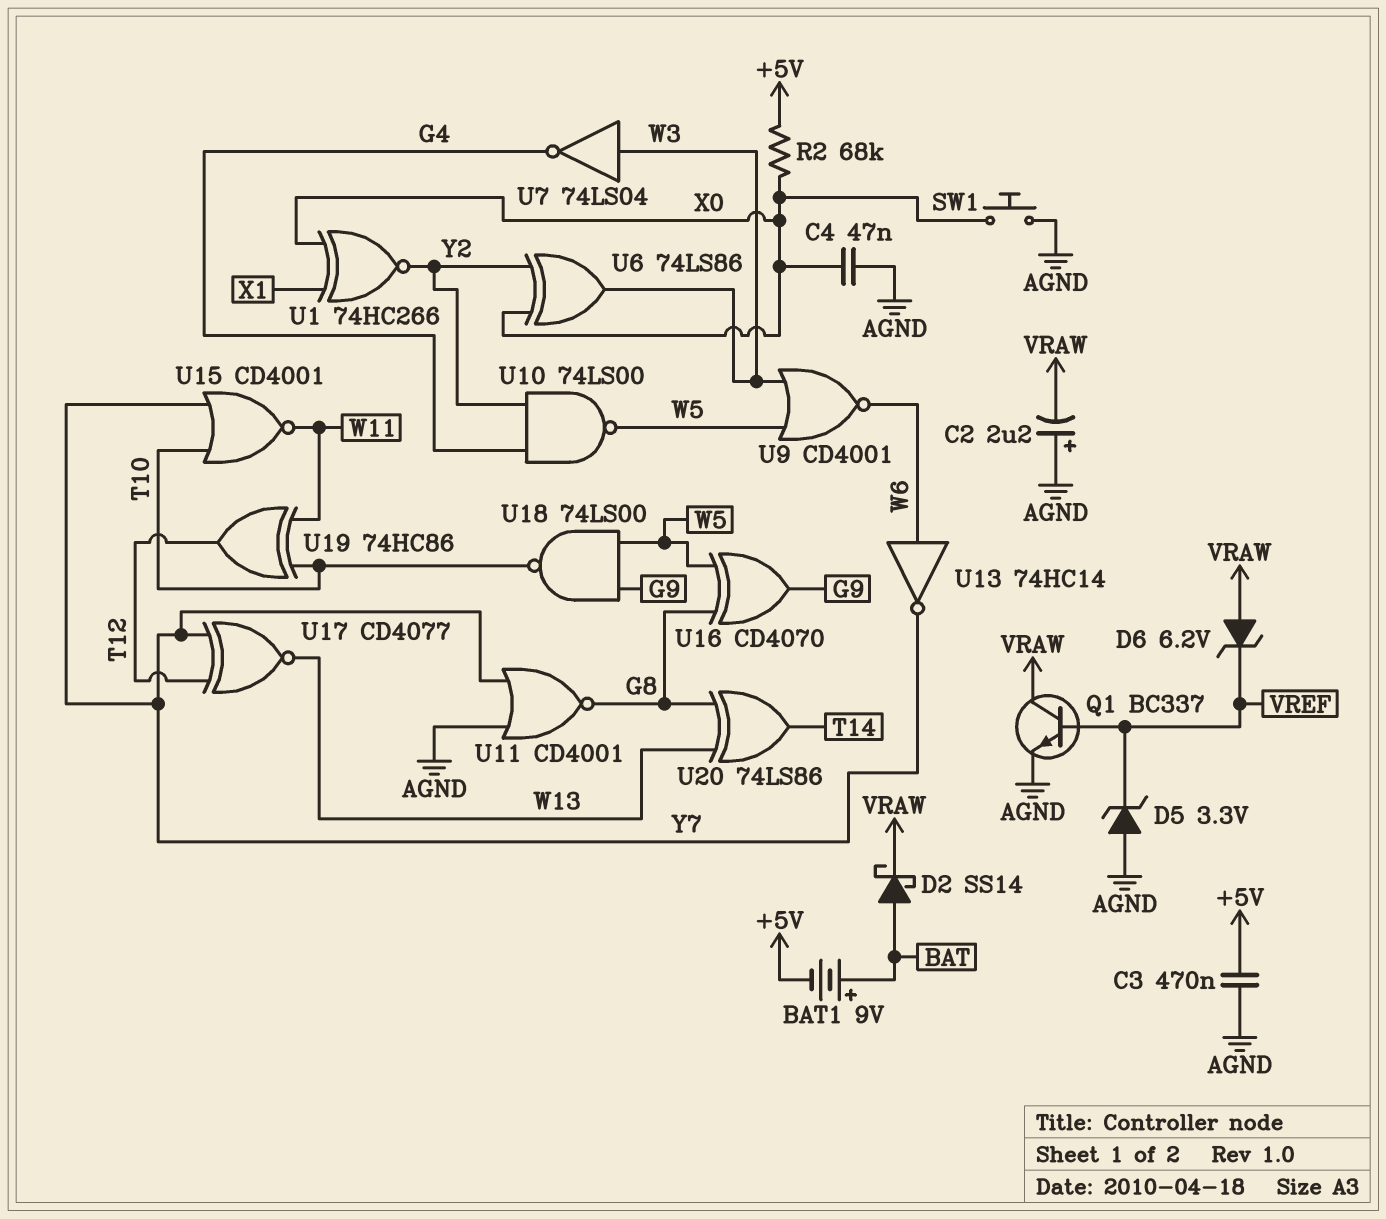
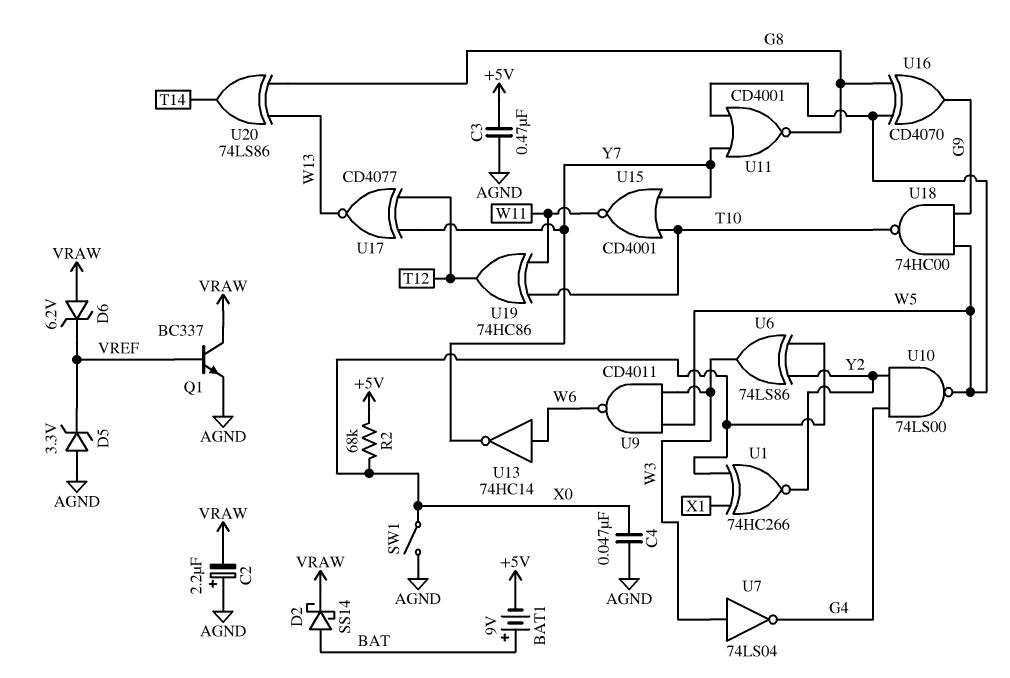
SW1: button (AGND, X0) -> switch (AGND, X0)
U9: NOR CD4001 (in W3, in W5, out W6) -> NAND CD4011 (in W3, in W5, out W6)
U11: NOR CD4001 (in AGND, in Y7, out G8) -> NOR CD4001 (in W5, in Y7, out G8)
U18: NAND 74LS00 (in G9, in W5, out T10) -> NAND 74HC00 (in G9, in W5, out T10)

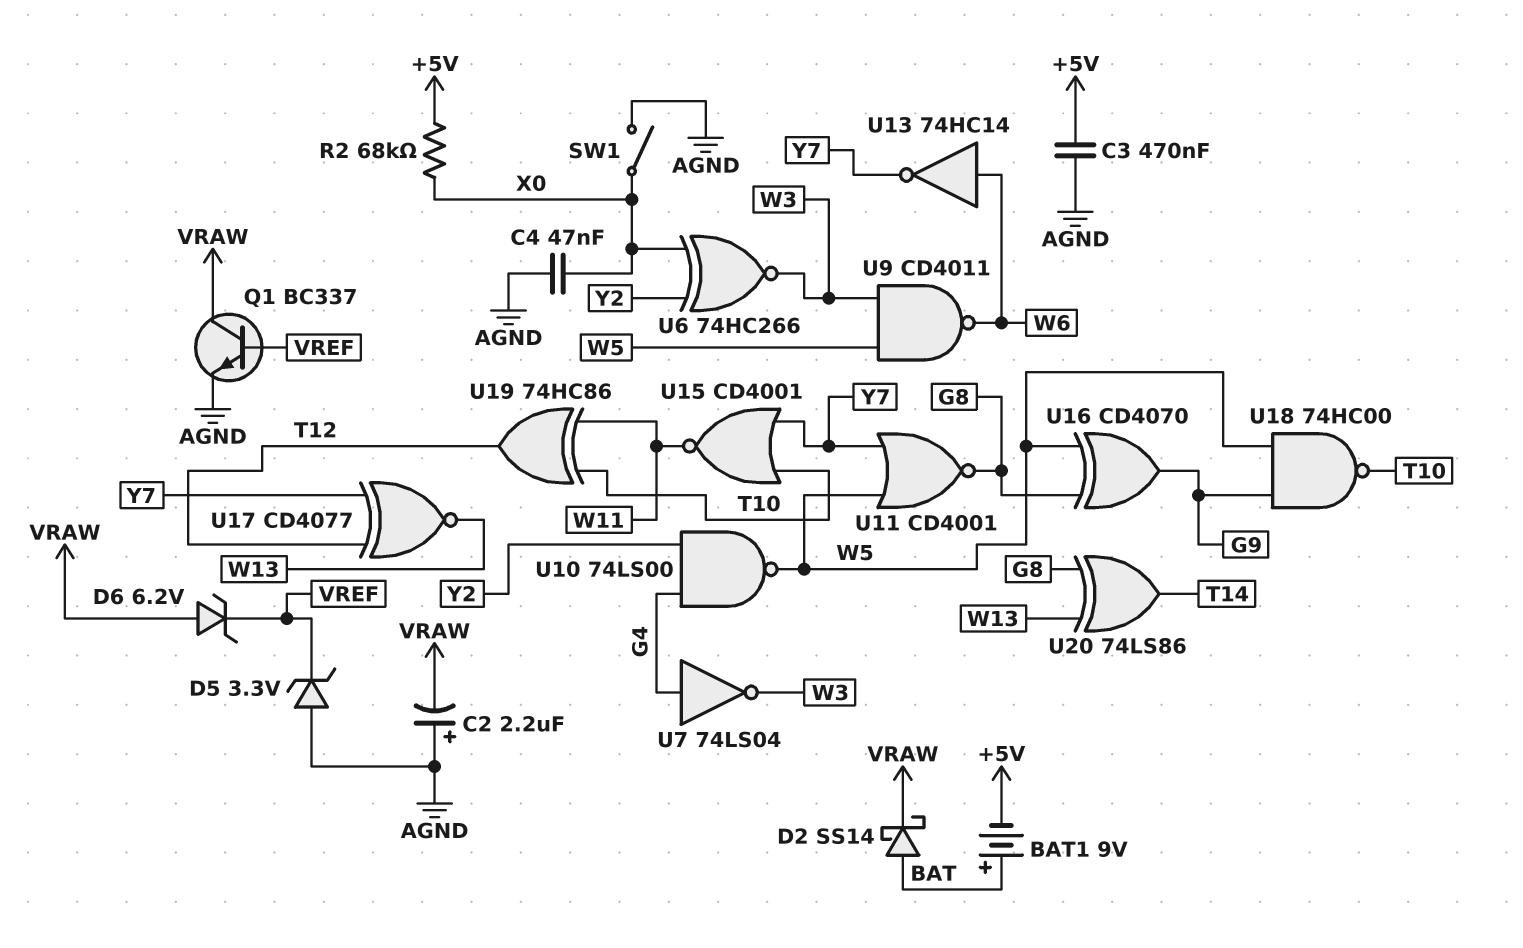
U1: XNOR 74HC266 (in X0, in X1, out Y2) -> none
U6: XOR 74LS86 (in X0, in Y2, out W3) -> XNOR 74HC266 (in X0, in Y2, out W3)
U7: NOT 74LS04 (in W3, out G4) -> NOT 74LS04 (in G4, out W3)

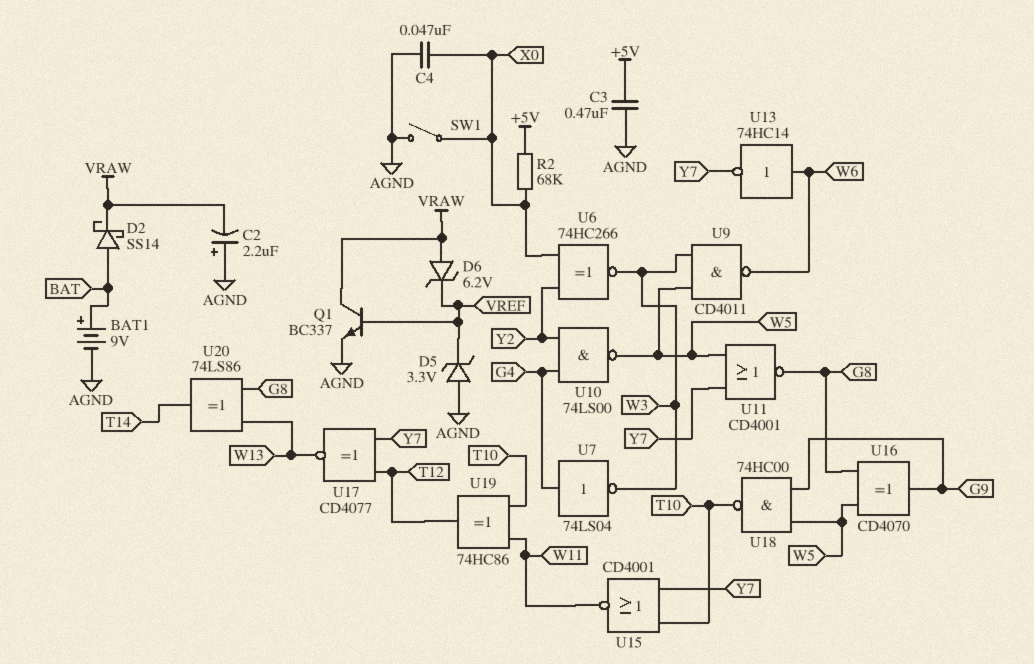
BAT1: 9V (plus BAT, minus +5V) -> 9V (plus BAT, minus AGND)

